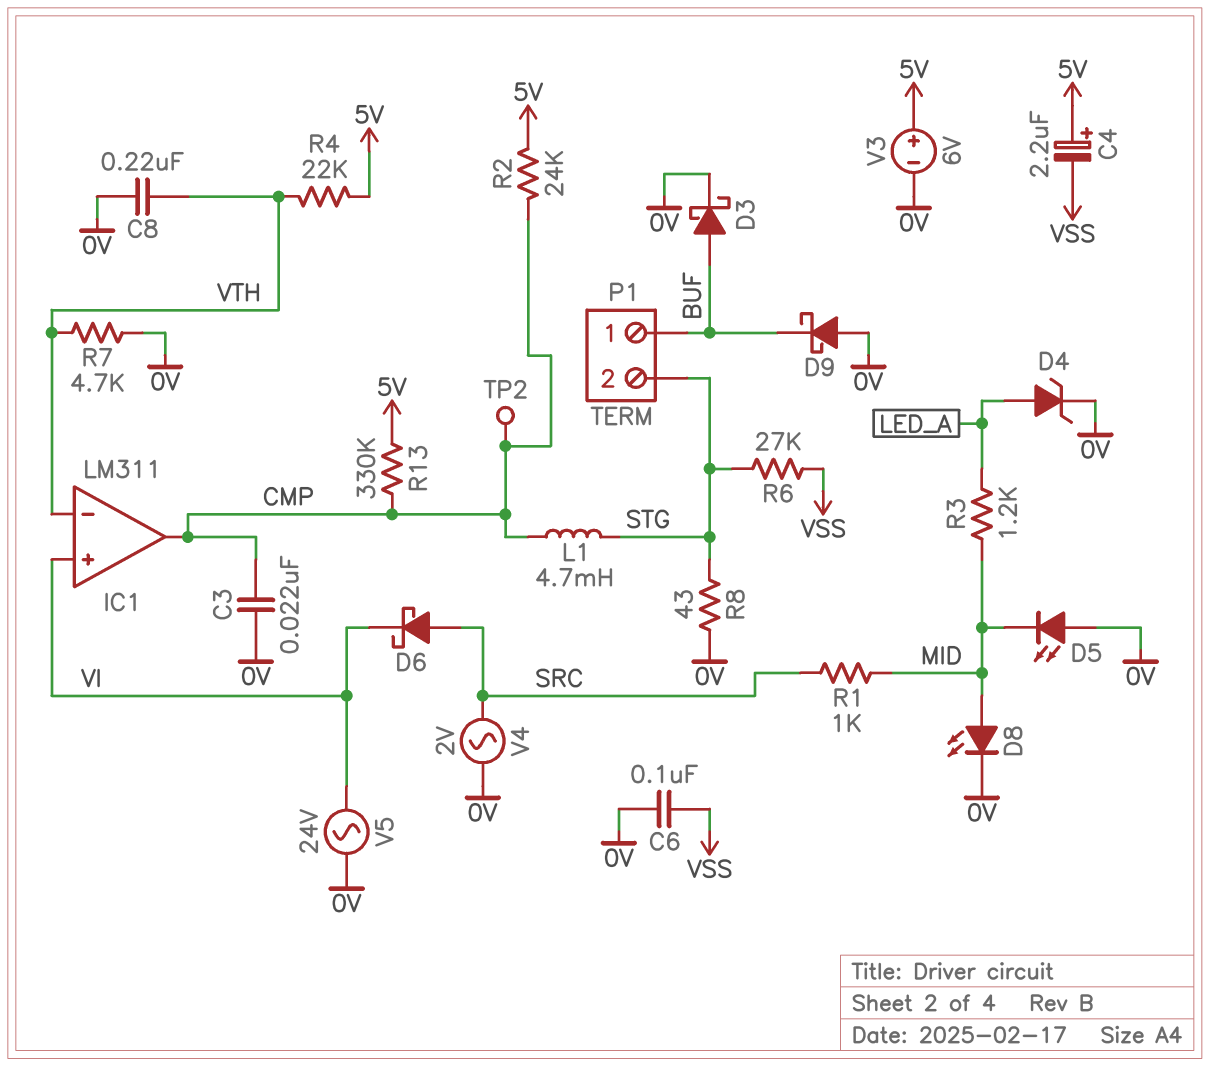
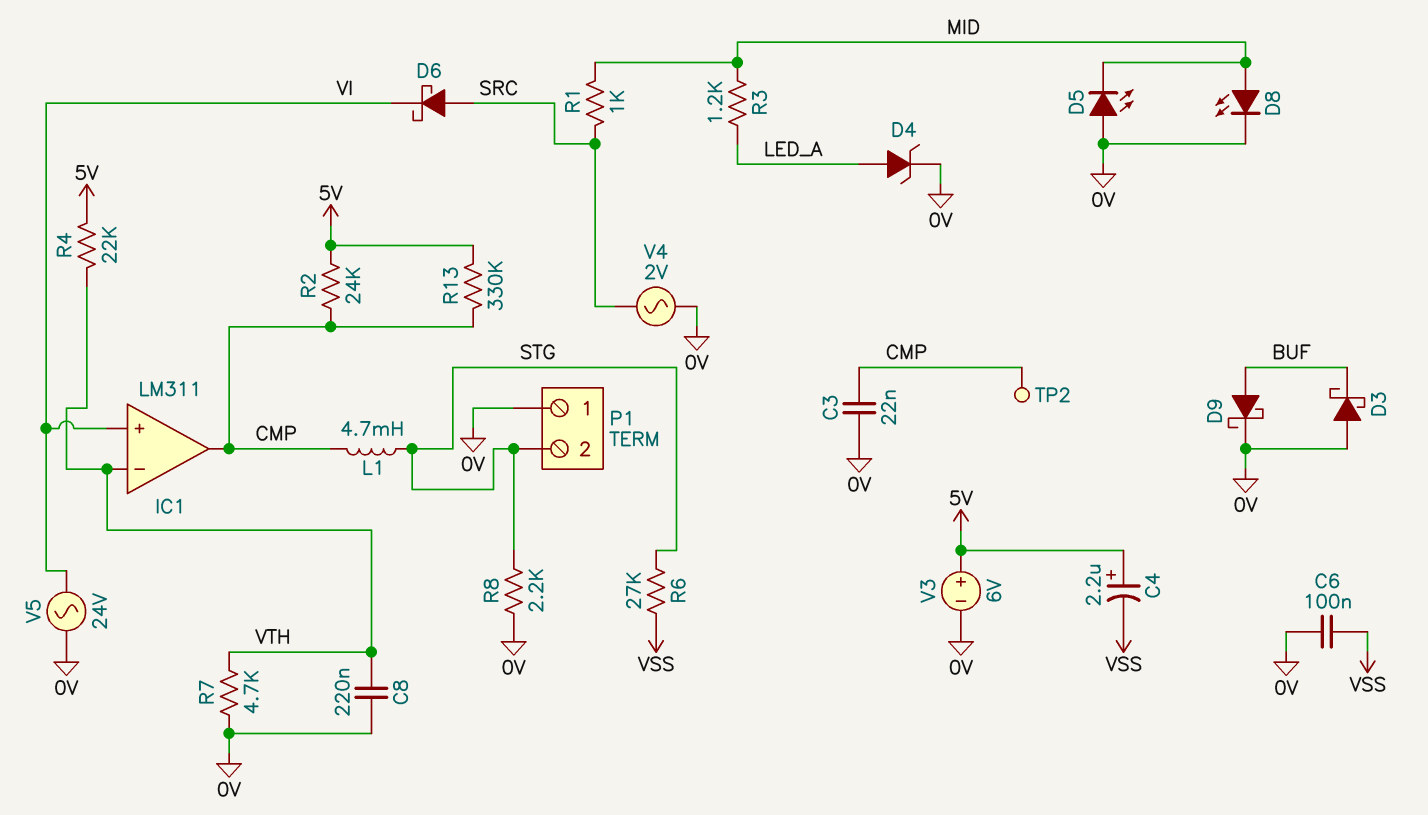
D3: schottky (A BUF, K 0V) -> schottky (A 0V, K BUF)
D9: schottky (A 0V, K BUF) -> schottky (A BUF, K 0V)
P1 pin 1: BUF -> 0V
R8: 43 (0V, STG) -> 2.2k (0V, STG)

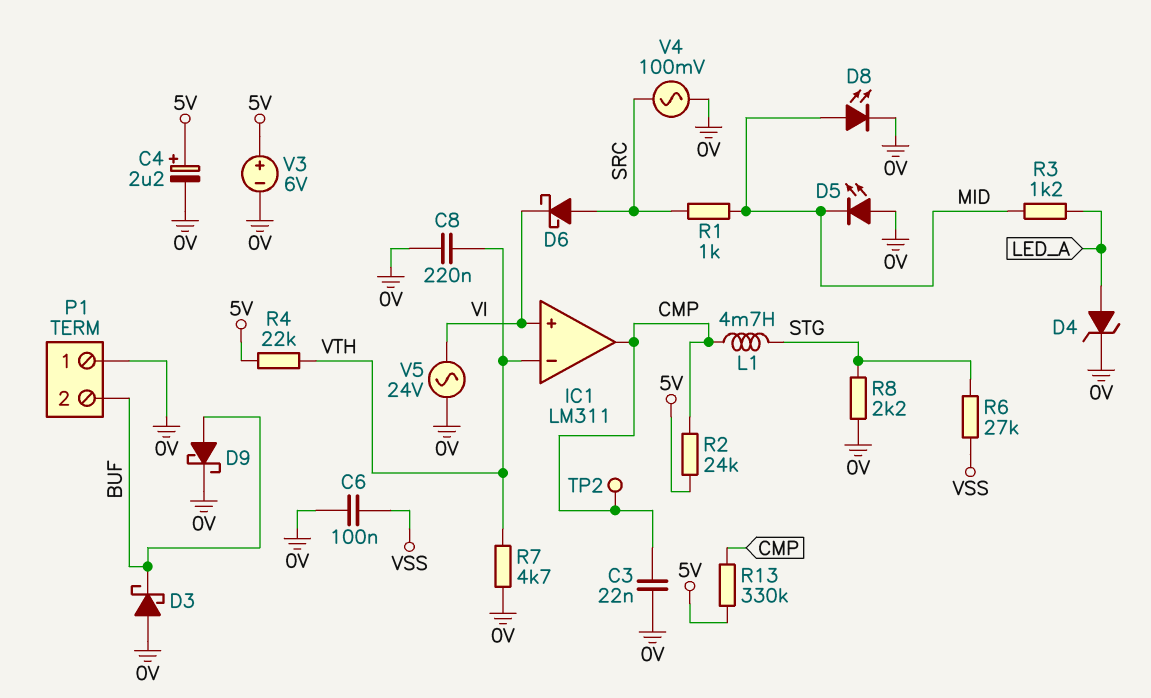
C4: 2.2uF (plus 5V, minus VSS) -> 2.2uF (plus 5V, minus 0V)
P1 pin 2: STG -> BUF
V4: AC 2V (0V, SRC) -> AC 100mV (0V, SRC)

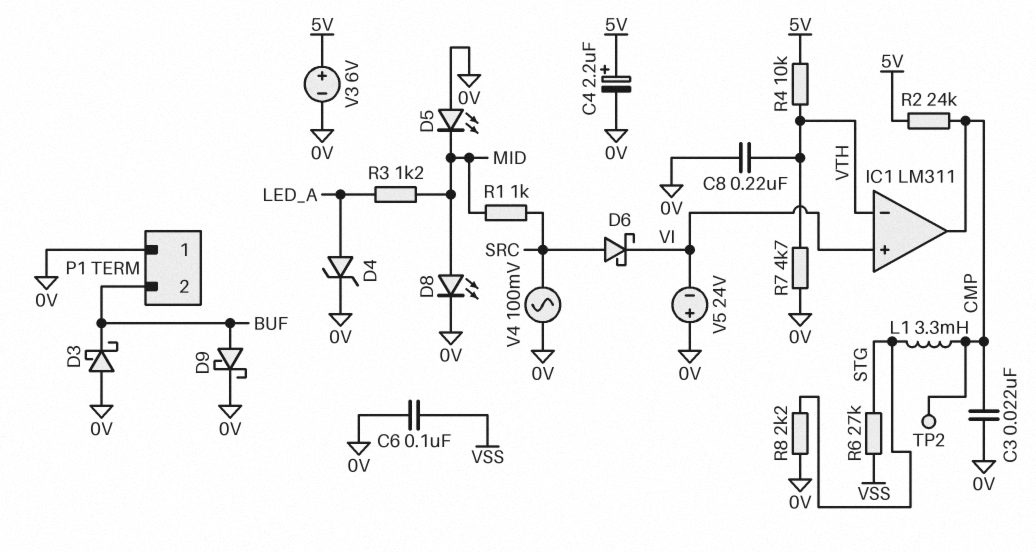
L1: 4.7mH (CMP, STG) -> 3.3mH (CMP, STG)
R4: 22k (5V, VTH) -> 10k (5V, VTH)
R13: 330k (5V, CMP) -> none
V5: AC 24V (0V, VI) -> 24V (plus 0V, minus VI)

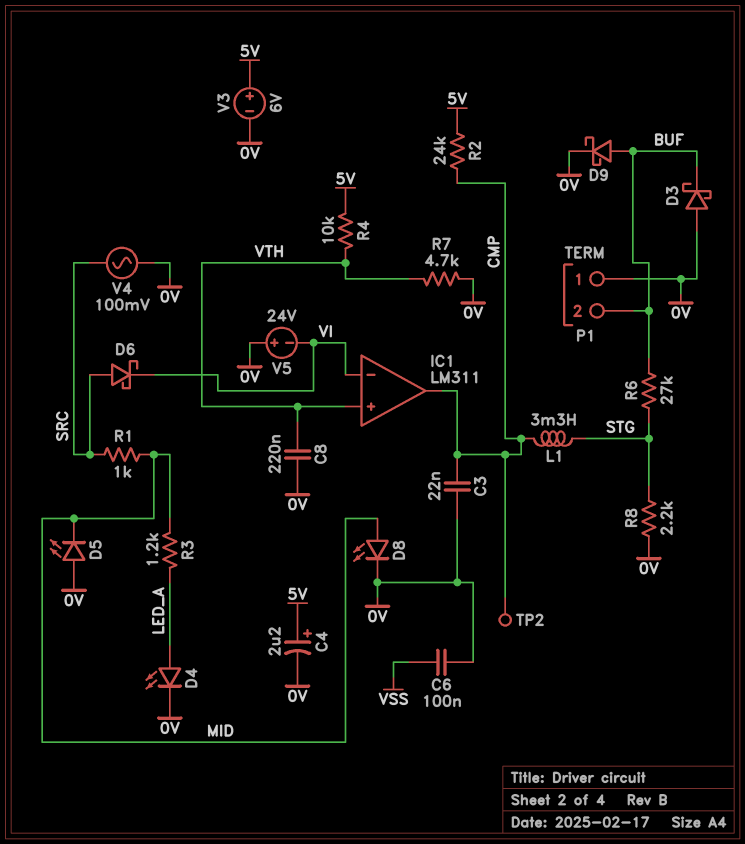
D4: zener (A LED_A, K 0V) -> LED (A LED_A, K 0V)
IC1 pin in+: VI -> VTH
IC1 pin in-: VTH -> VI
R6: 27k (STG, VSS) -> 27k (BUF, STG)

